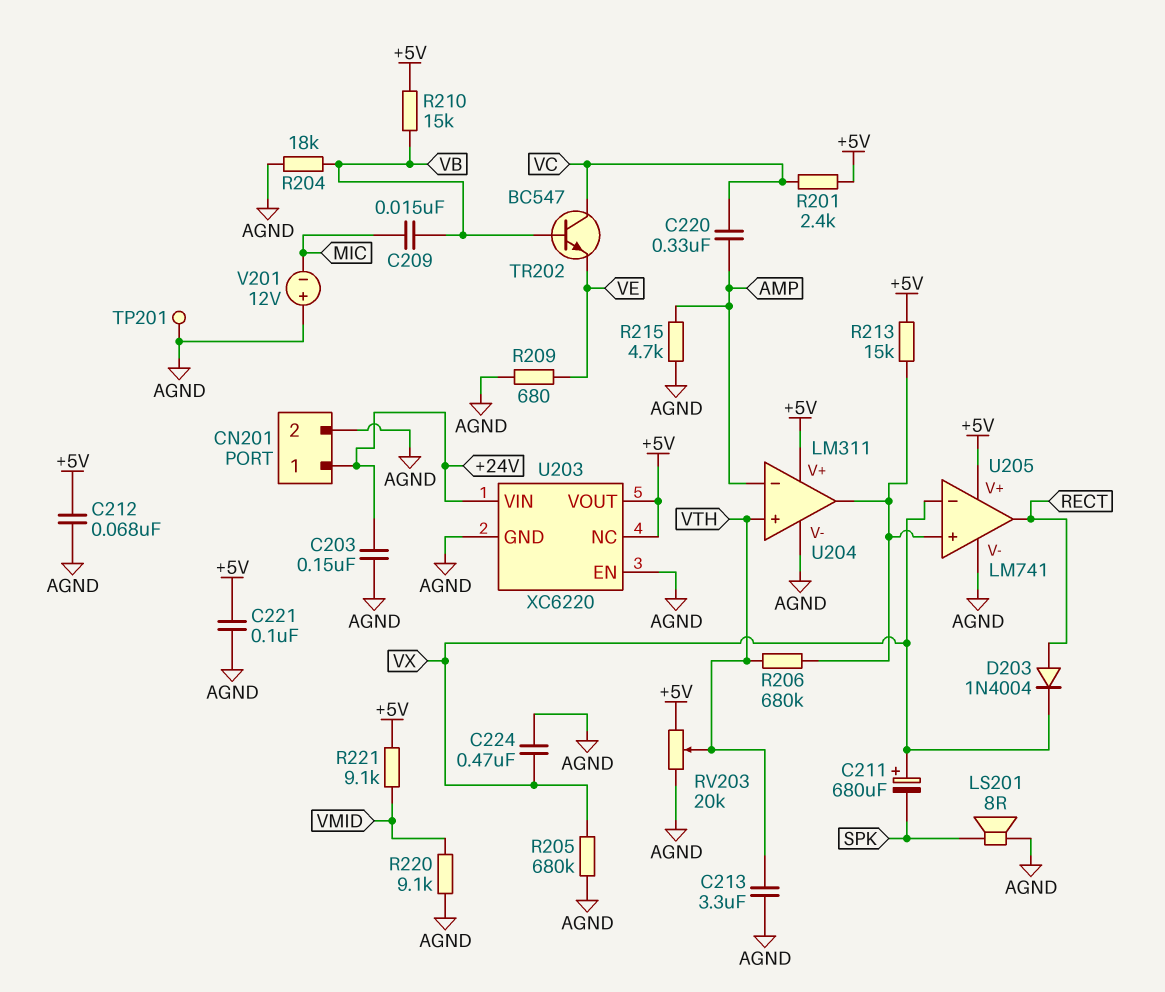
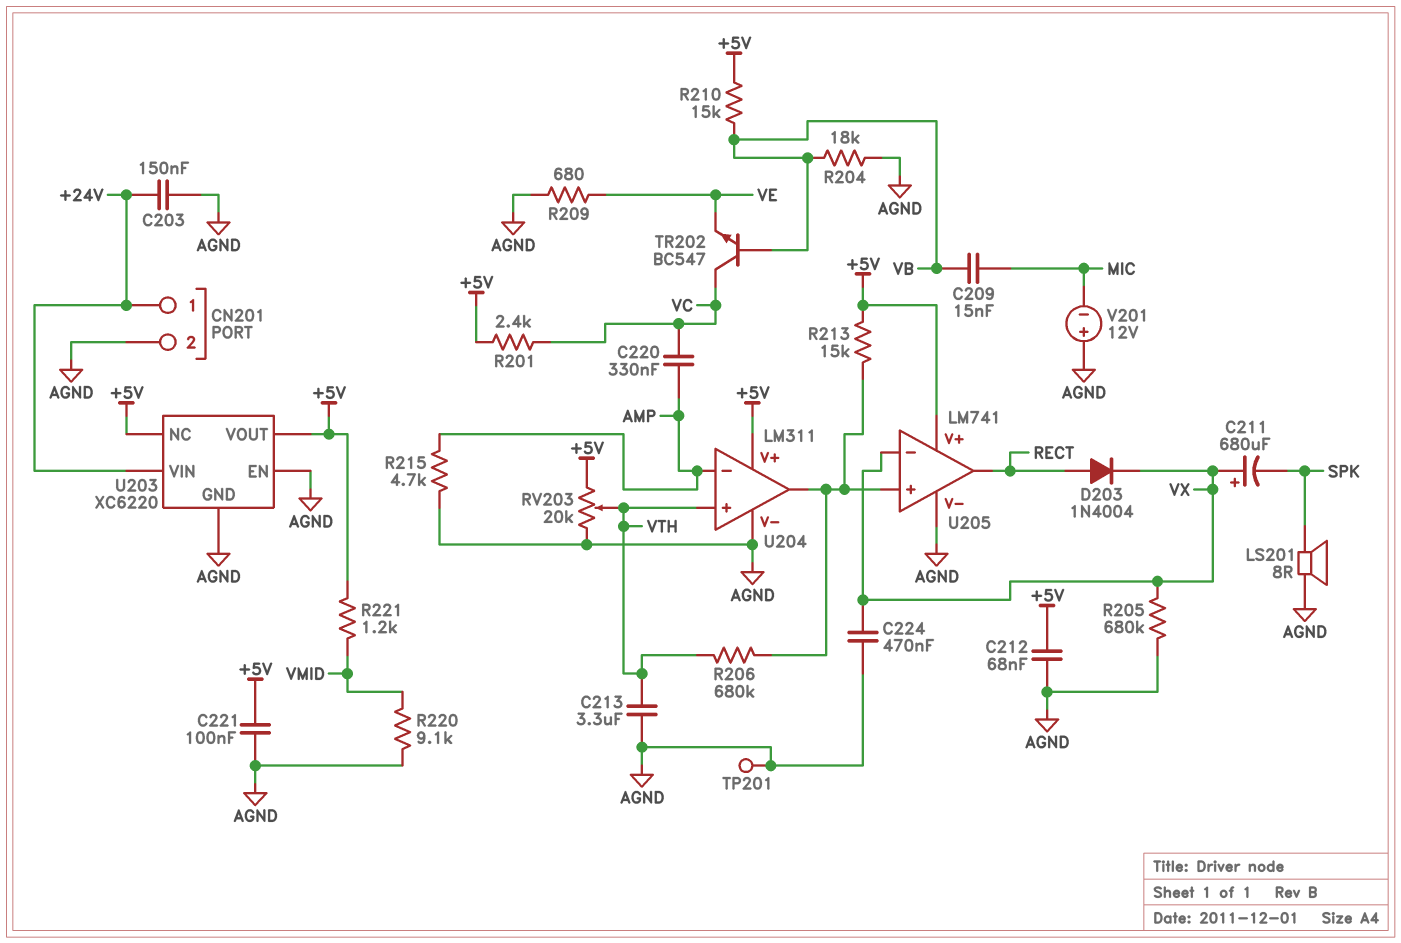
R221: 9.1k (+5V, VMID) -> 1.2k (+5V, VMID)

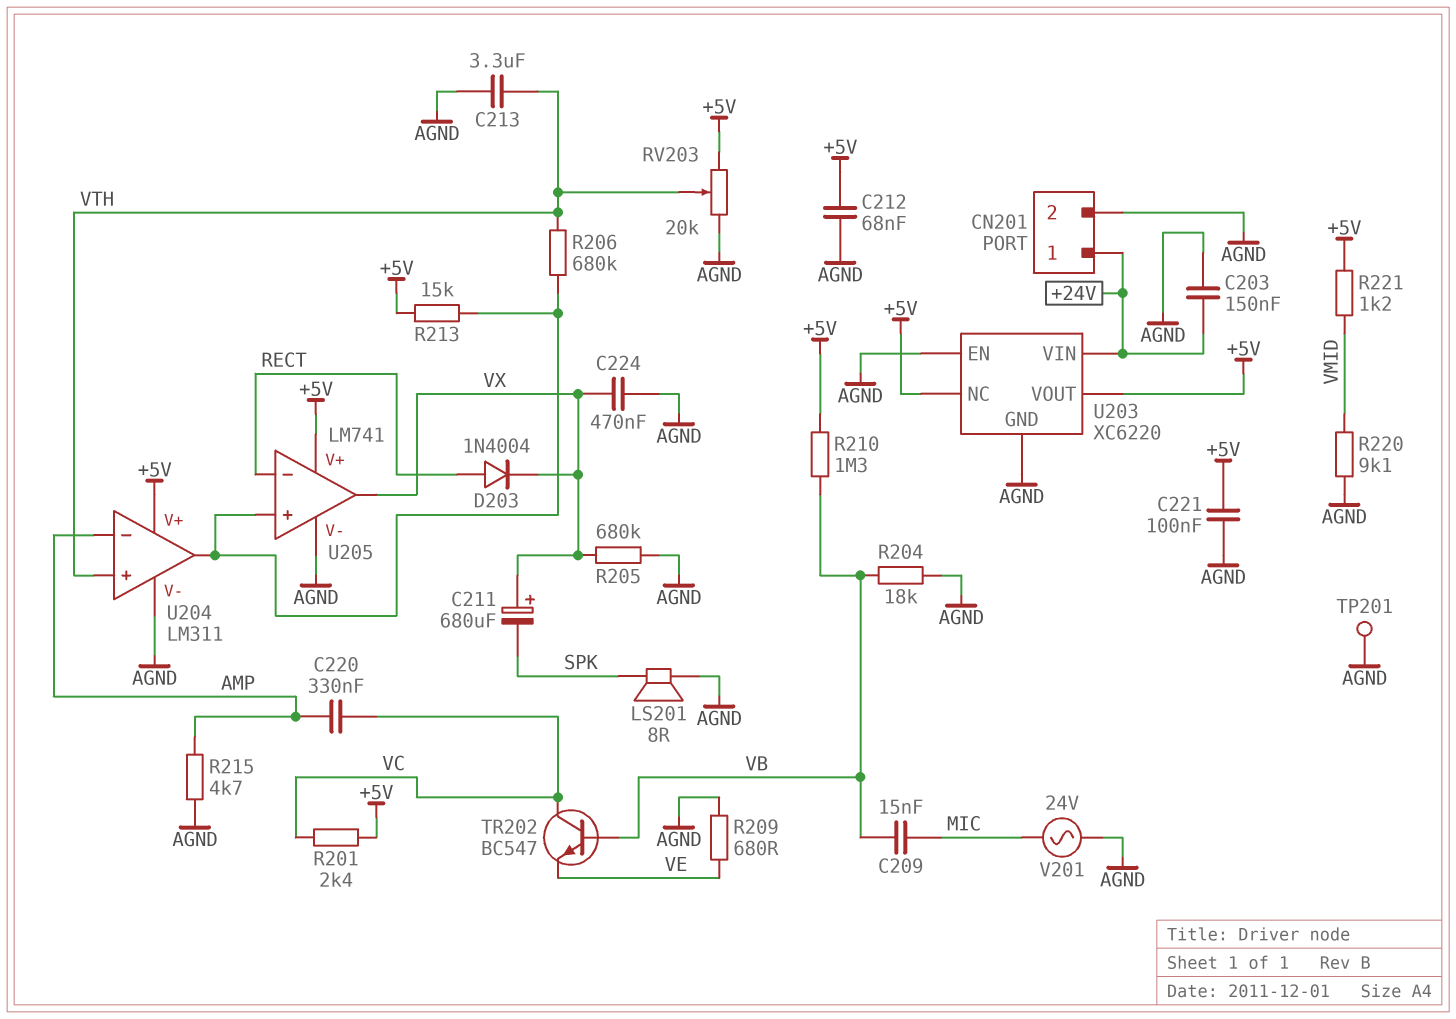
R210: 15k (+5V, VB) -> 1.3M (+5V, VB)
U205 pin in-: VX -> RECT
U205 pin out: RECT -> VX
V201: 12V (plus AGND, minus MIC) -> AC 24V (AGND, MIC)

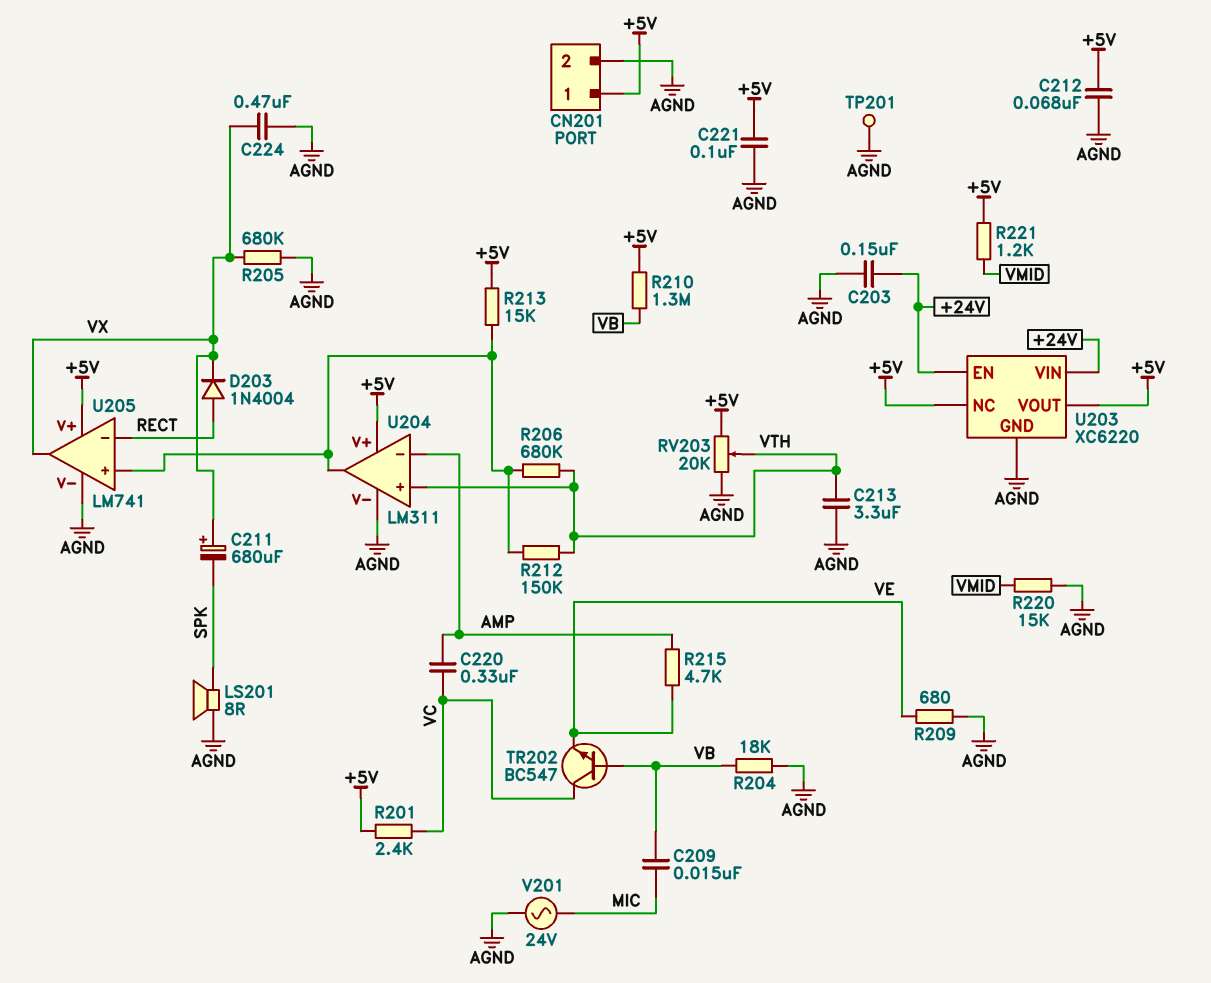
CN201 pin 1: +24V -> +5V
R212: none -> 150k (U204/out, VTH)
R215: 4.7k (AGND, AMP) -> 4.7k (AMP, VE)
R220: 9.1k (AGND, VMID) -> 15k (AGND, VMID)
U203 pin EN: AGND -> +24V

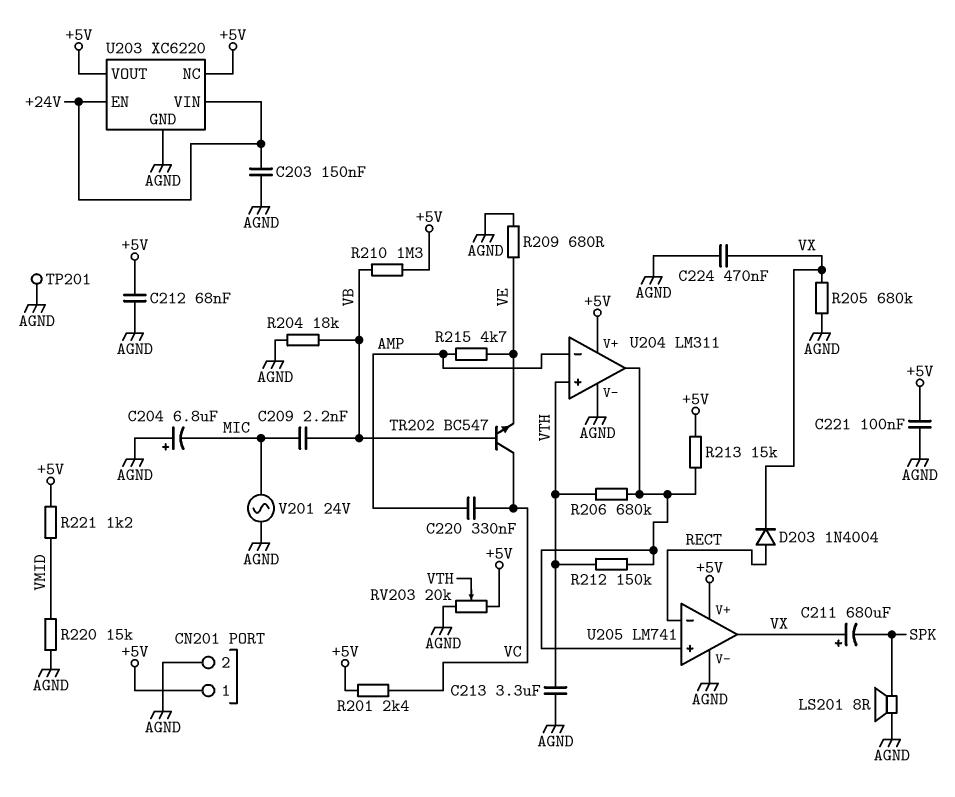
C204: none -> 6.8uF (plus AGND, minus MIC)
C209: 15nF (MIC, VB) -> 2.2nF (MIC, VB)

